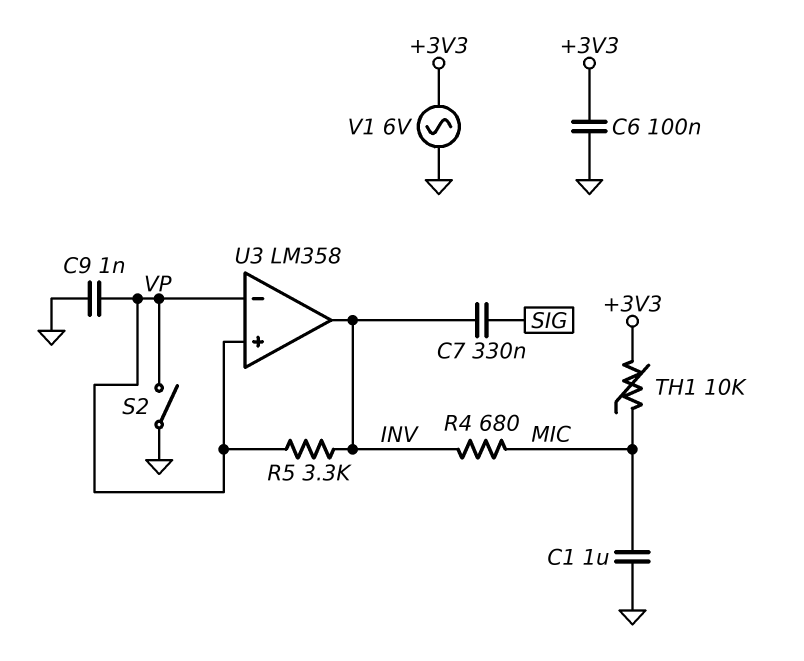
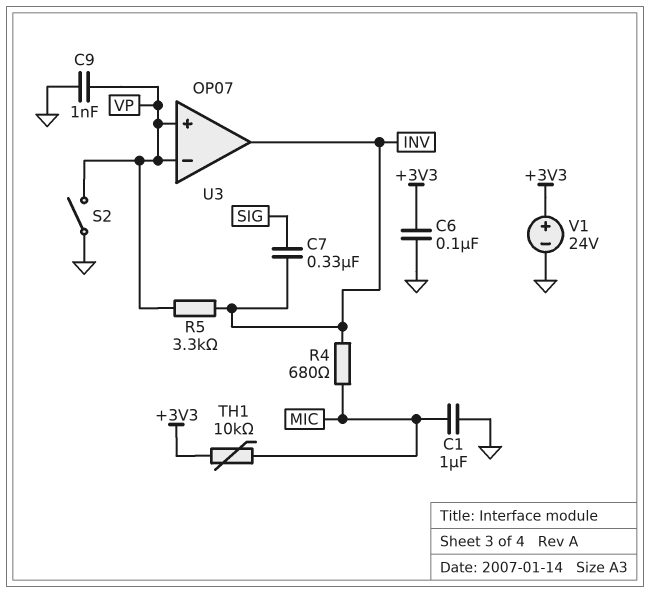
U3: LM358 -> OP07
V1: AC 6V (+3V3, GND) -> 24V (plus +3V3, minus GND)

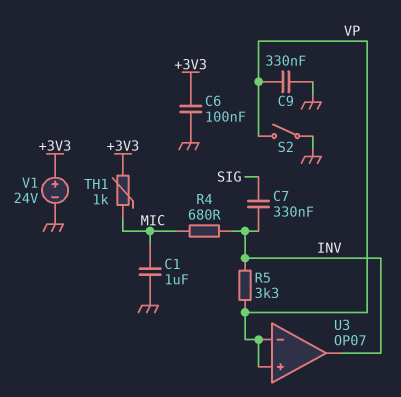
C9: 1nF (GND, VP) -> 330nF (GND, VP)
TH1: 10k (+3V3, MIC) -> 1k (+3V3, MIC)

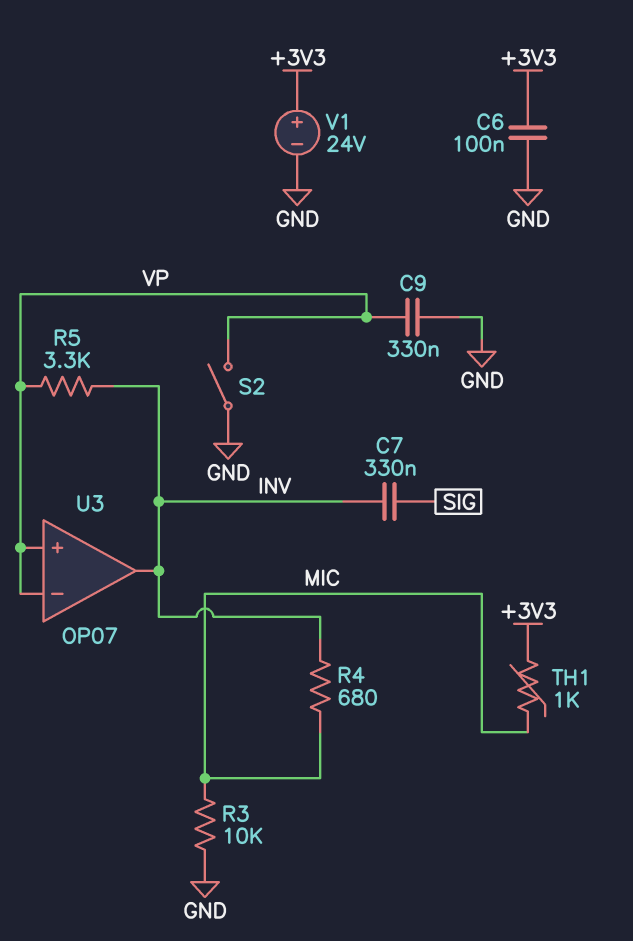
C1: 1uF (GND, MIC) -> none
R3: none -> 10k (GND, MIC)

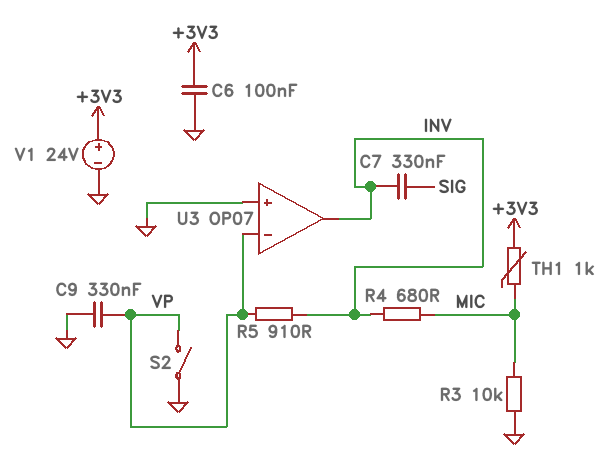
R5: 3.3k (INV, VP) -> 910 (INV, VP)
U3 pin in+: VP -> GND

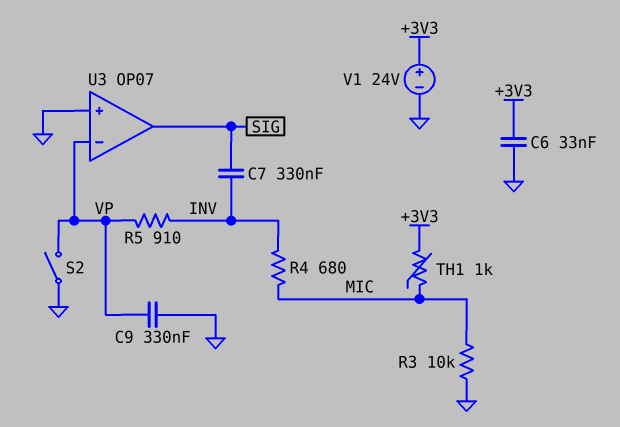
C6: 100nF (+3V3, GND) -> 33nF (+3V3, GND)
U3 pin out: INV -> SIG

